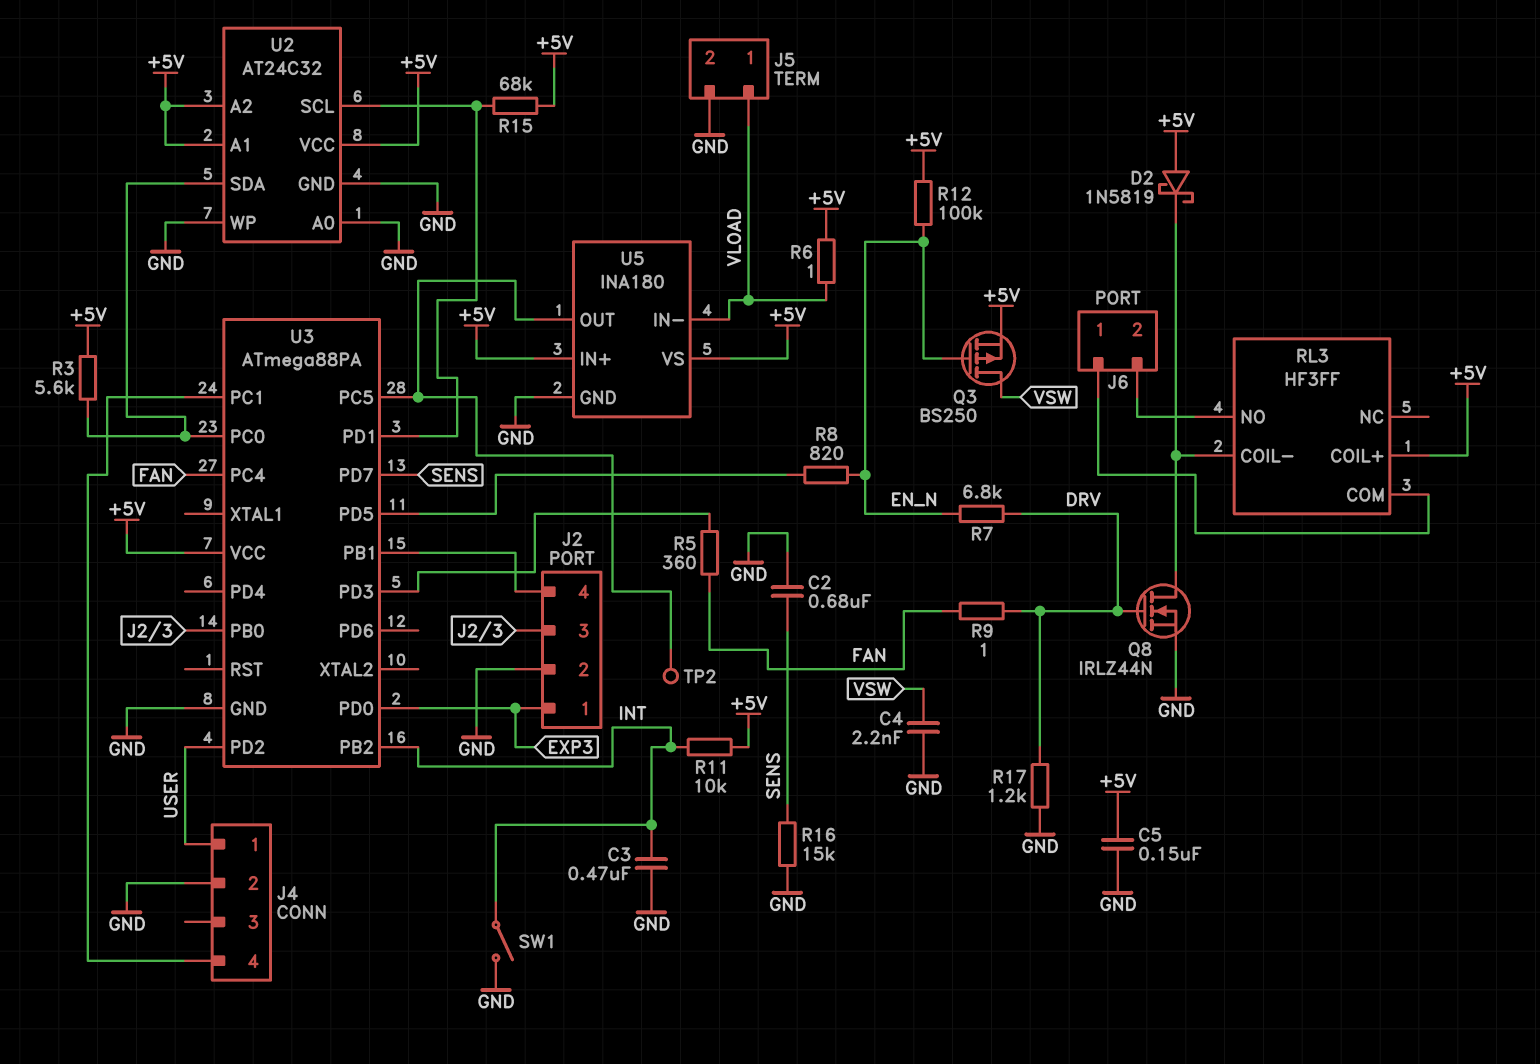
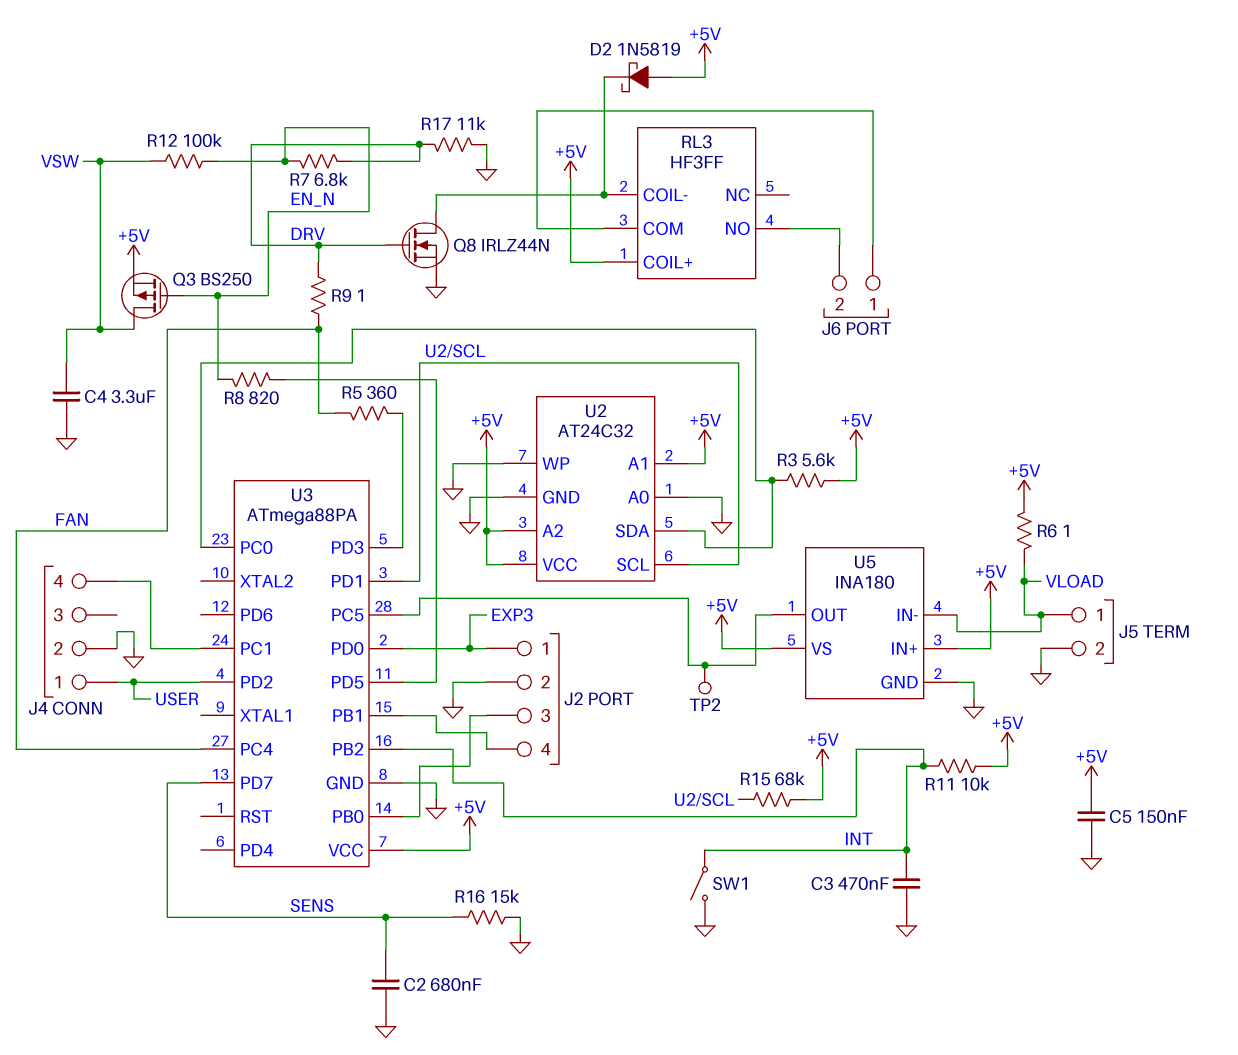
C4: 2.2nF (GND, VSW) -> 3.3uF (GND, VSW)
R12: 100k (+5V, EN_N) -> 100k (EN_N, VSW)
R17: 1.2k (DRV, GND) -> 11k (DRV, GND)

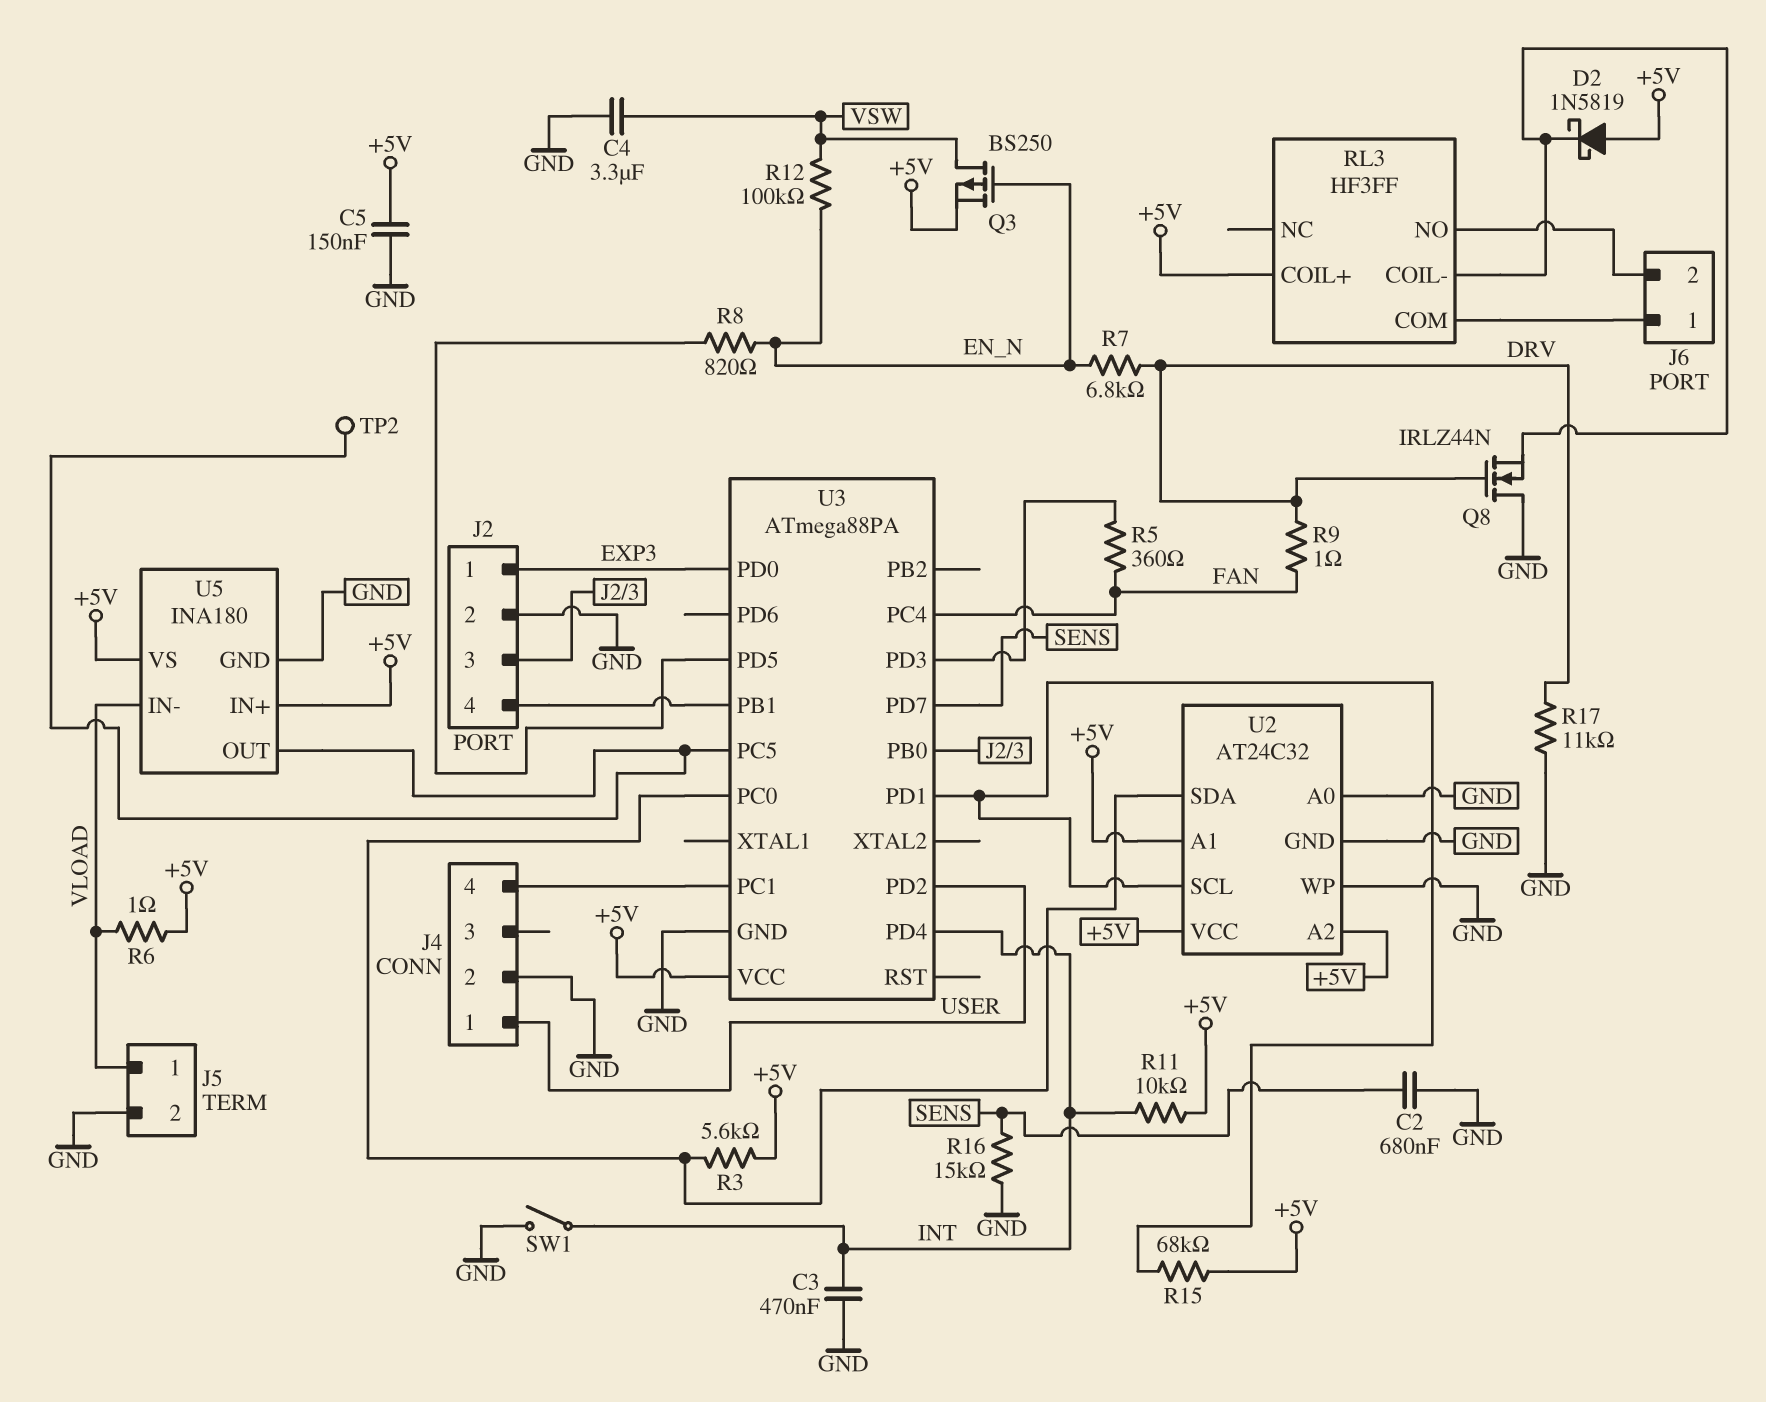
Q8: NMOS IRLZ44N (G DRV, D RL3/COIL-, S GND) -> NMOS IRLZ44N (G DRV, D GND, S RL3/COIL-)
U3 pin PB2: INT -> none
U3 pin PD4: none -> INT

